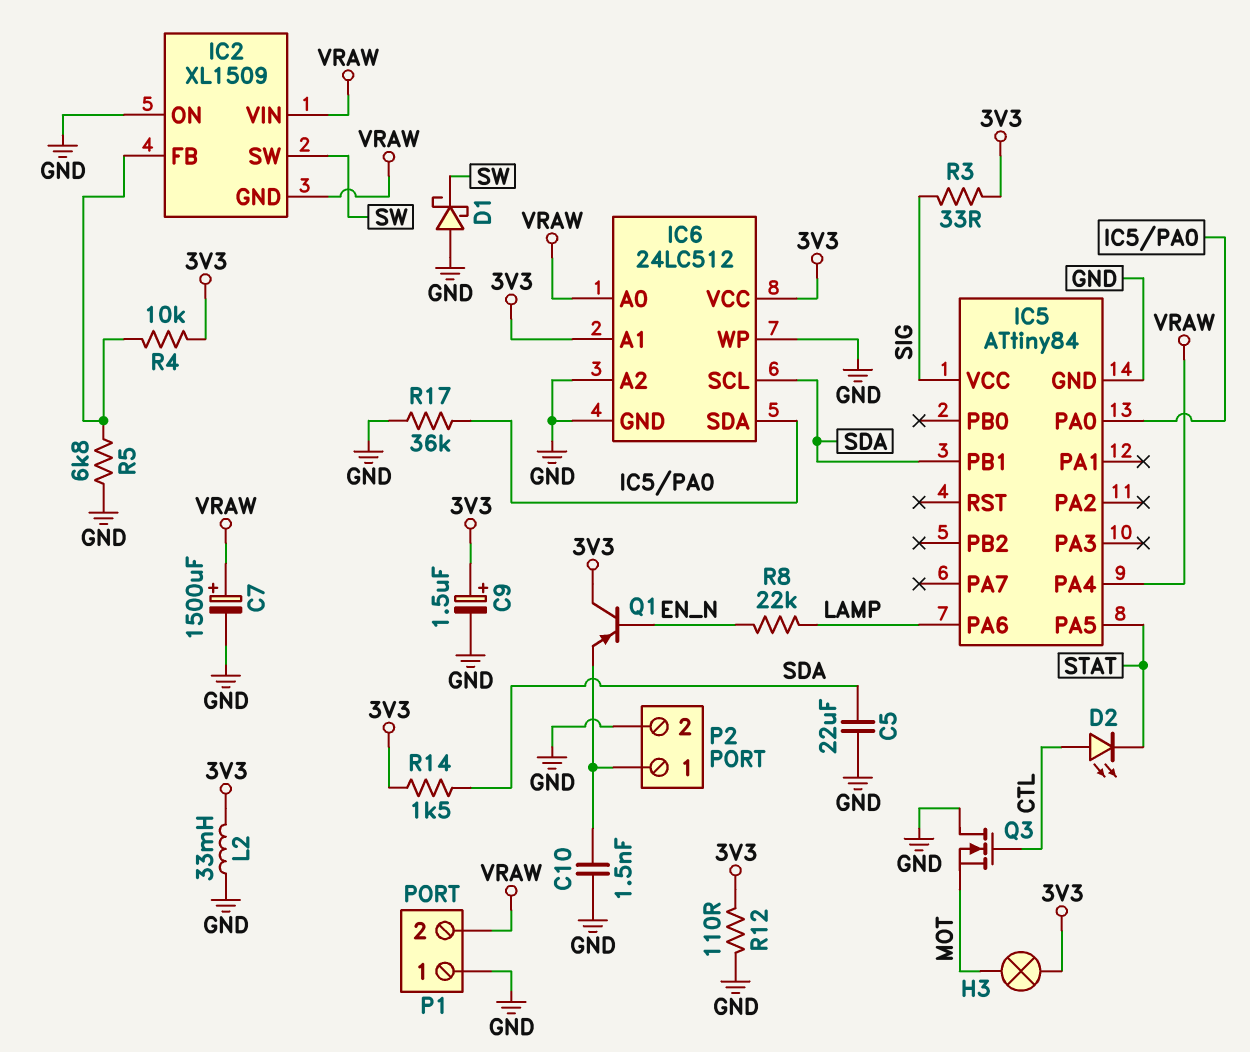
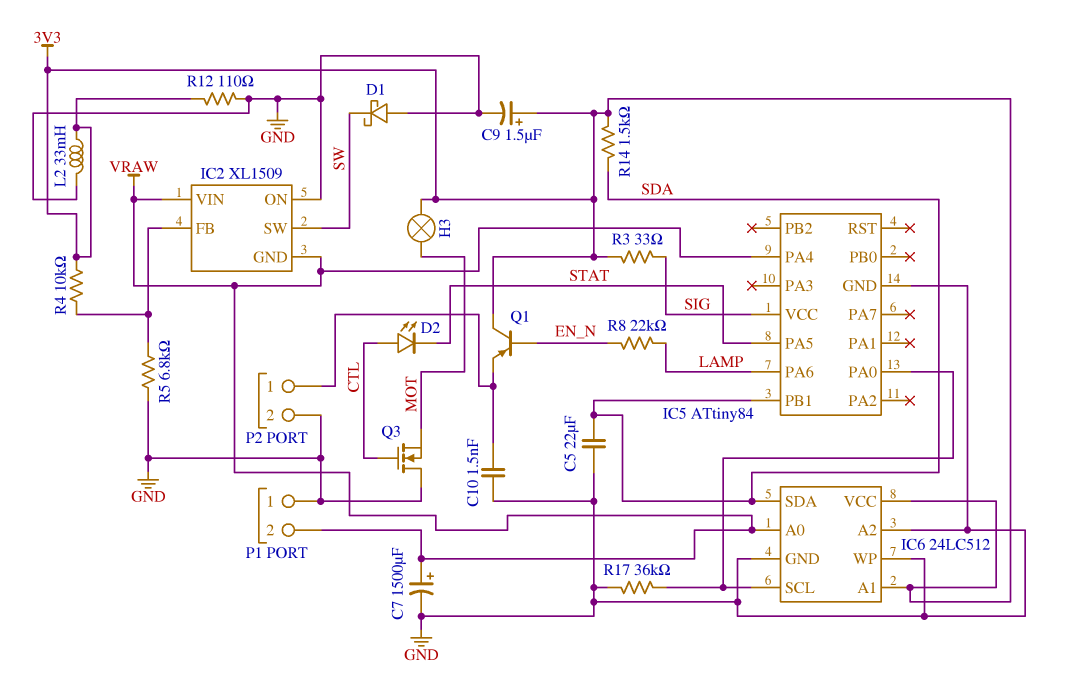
IC6 pin SCL: SDA -> IC5/PA0
IC6 pin SDA: IC5/PA0 -> SDA

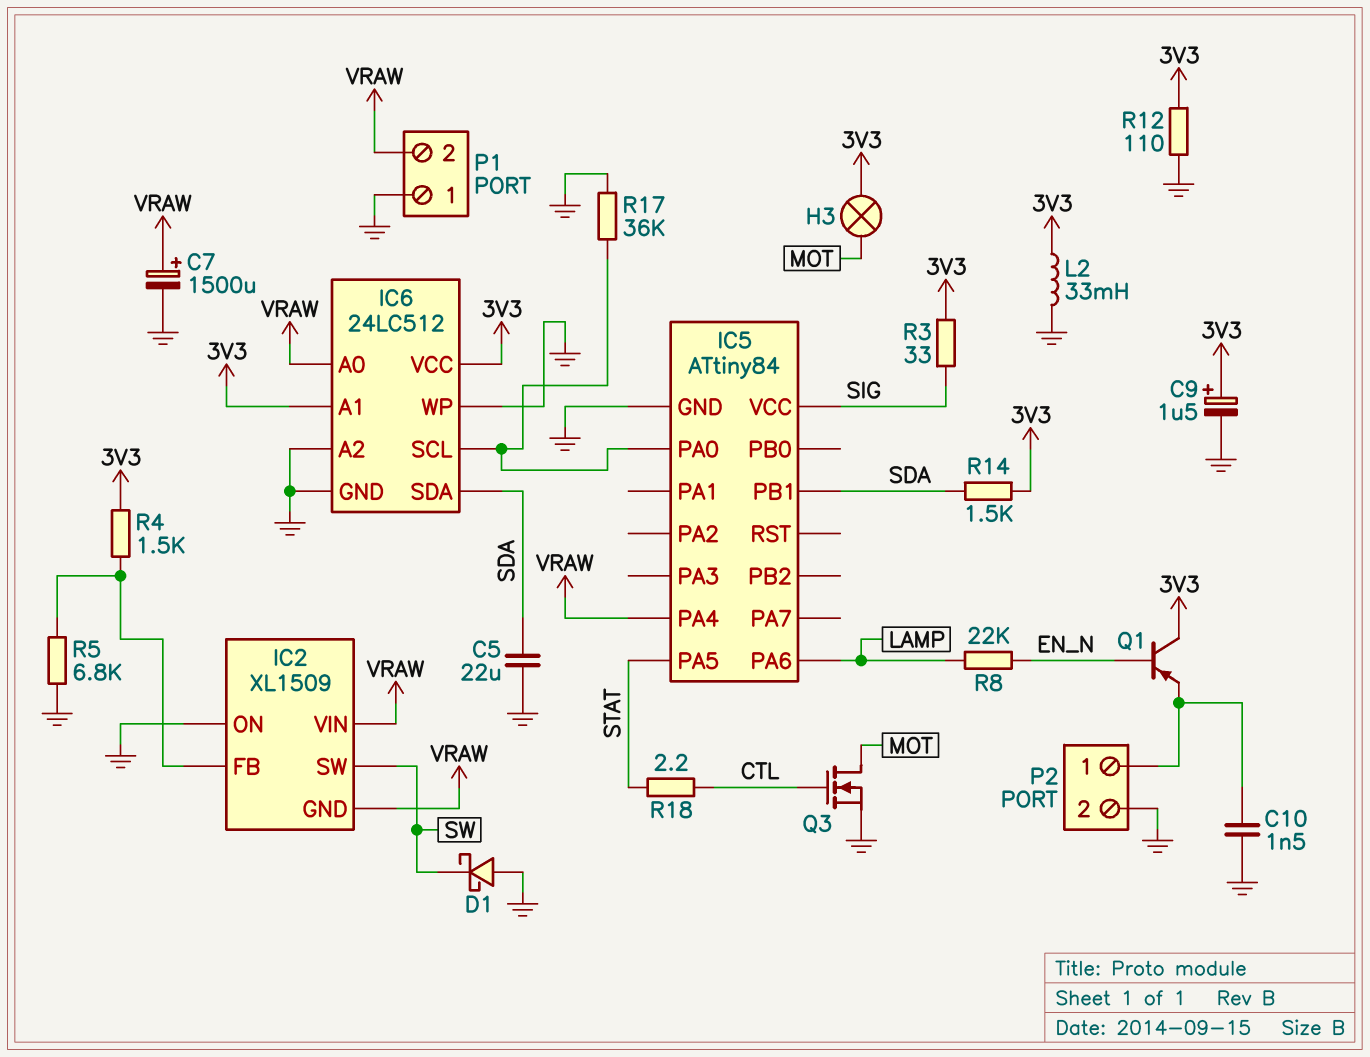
D2: LED (A CTL, K STAT) -> none
Q3: NMOS (G CTL, D GND, S MOT) -> NMOS (G CTL, D MOT, S GND)
R4: 10k (3V3, IC2/FB) -> 1.5k (3V3, IC2/FB)
R18: none -> 2.2 (CTL, STAT)

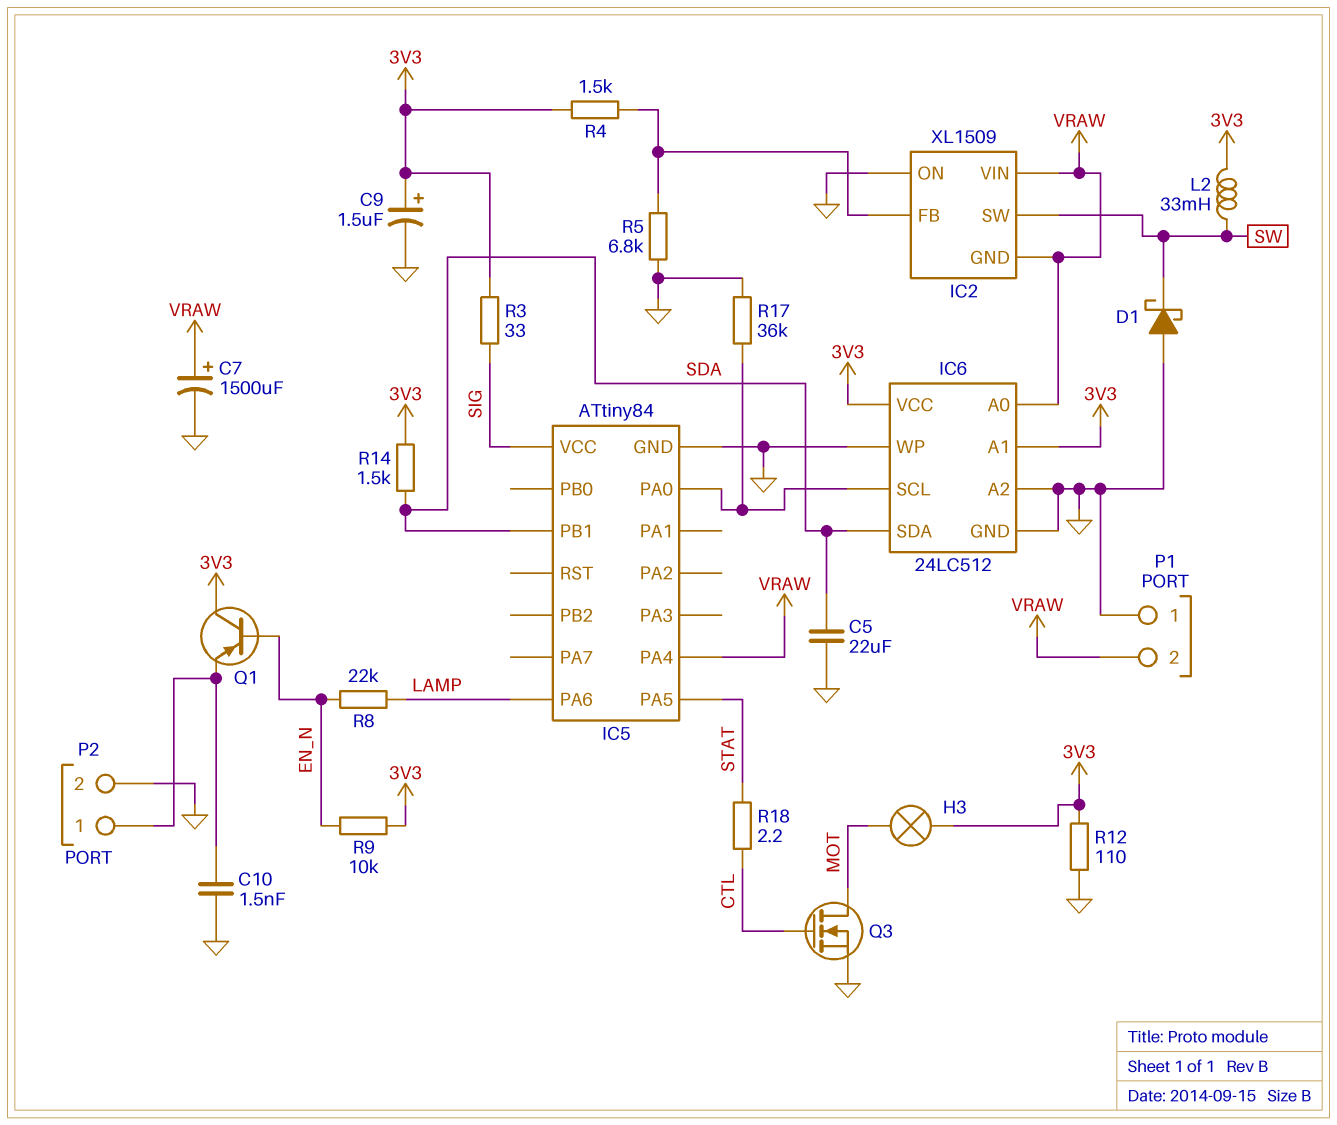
L2: 33mH (3V3, GND) -> 33mH (3V3, SW)
R9: none -> 10k (3V3, EN_N)

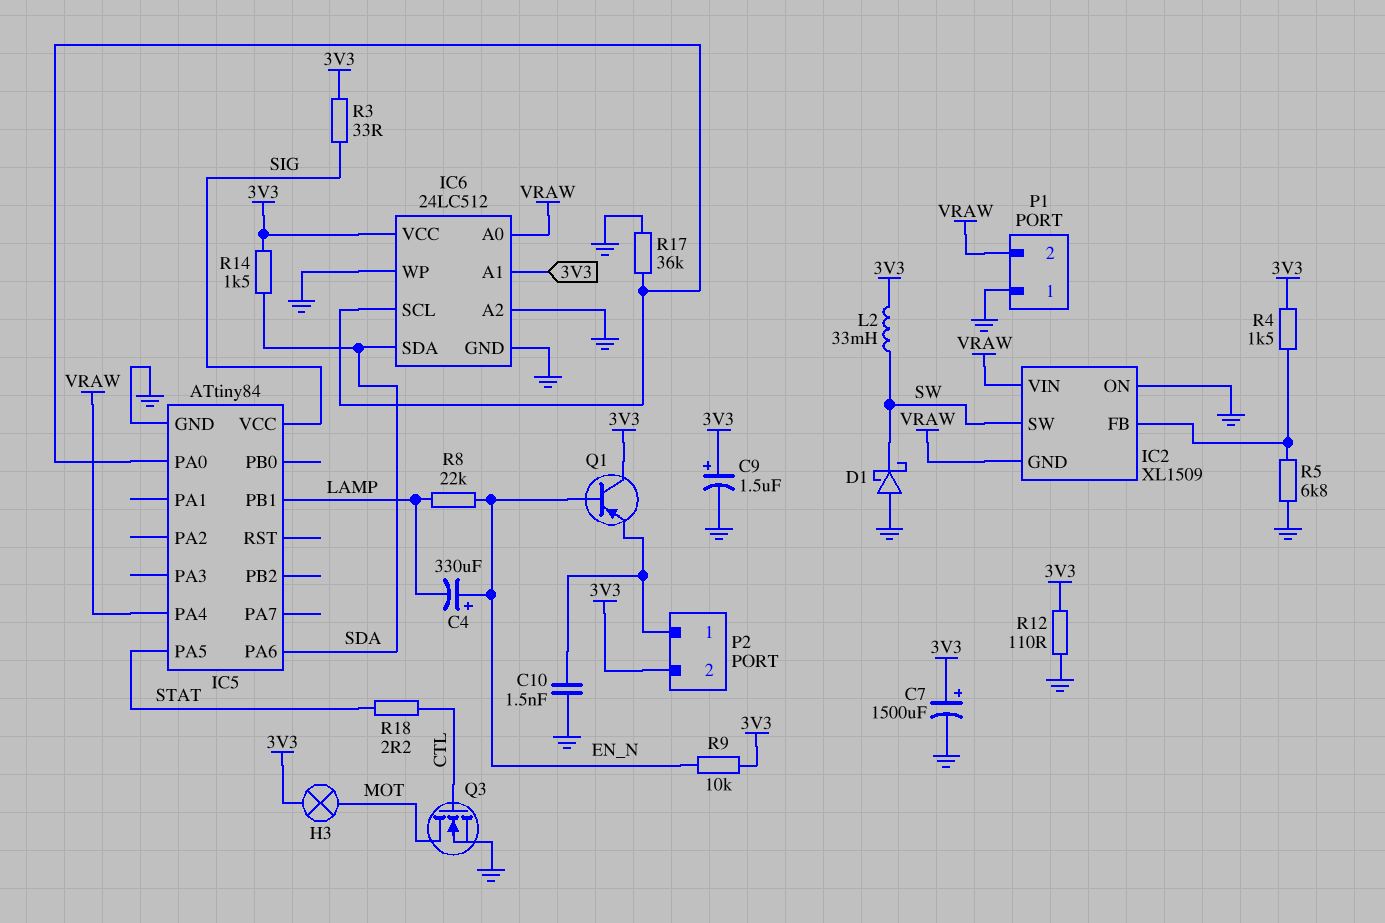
C4: none -> 330uF (plus EN_N, minus LAMP)
C5: 22uF (GND, SDA) -> none
C7: 1500uF (plus VRAW, minus GND) -> 1500uF (plus 3V3, minus GND)
IC5 pin PA6: LAMP -> SDA
IC5 pin PB1: SDA -> LAMP
P2 pin 2: GND -> 3V3

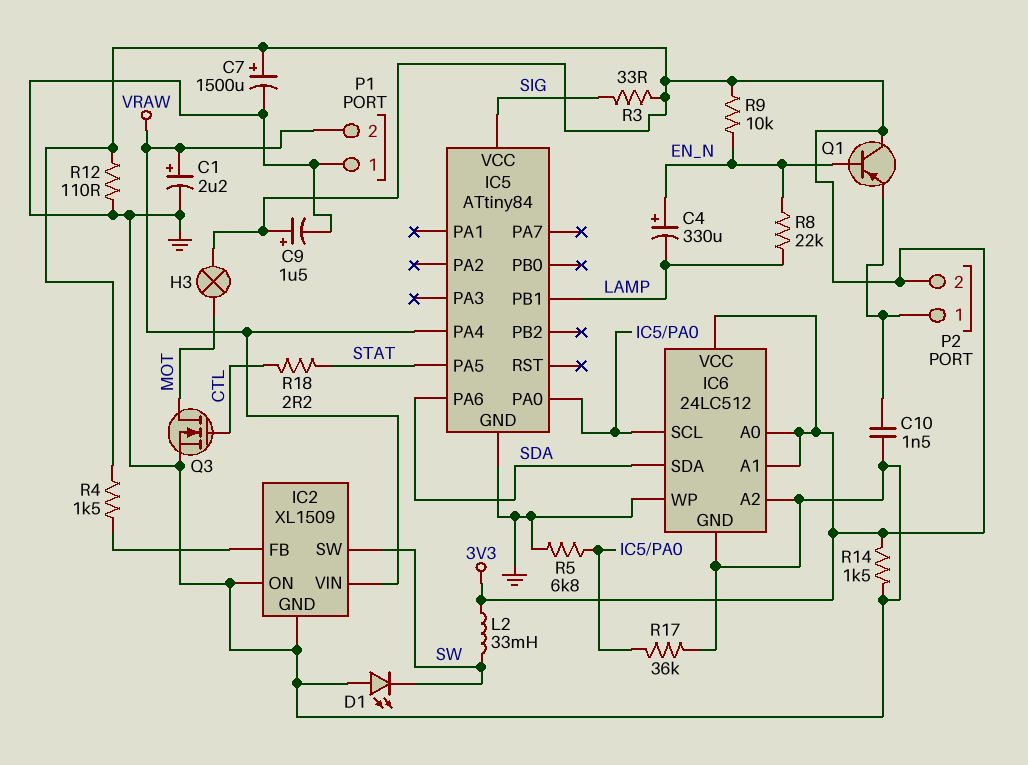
C1: none -> 2.2uF (plus VRAW, minus GND)
D1: schottky (A GND, K SW) -> LED (A GND, K SW)
IC2 pin GND: VRAW -> GND
IC6 pin A0: VRAW -> 3V3
R5: 6.8k (GND, IC2/FB) -> 6.8k (GND, IC5/PA0)
R14: 1.5k (3V3, SDA) -> 1.5k (3V3, GND)

